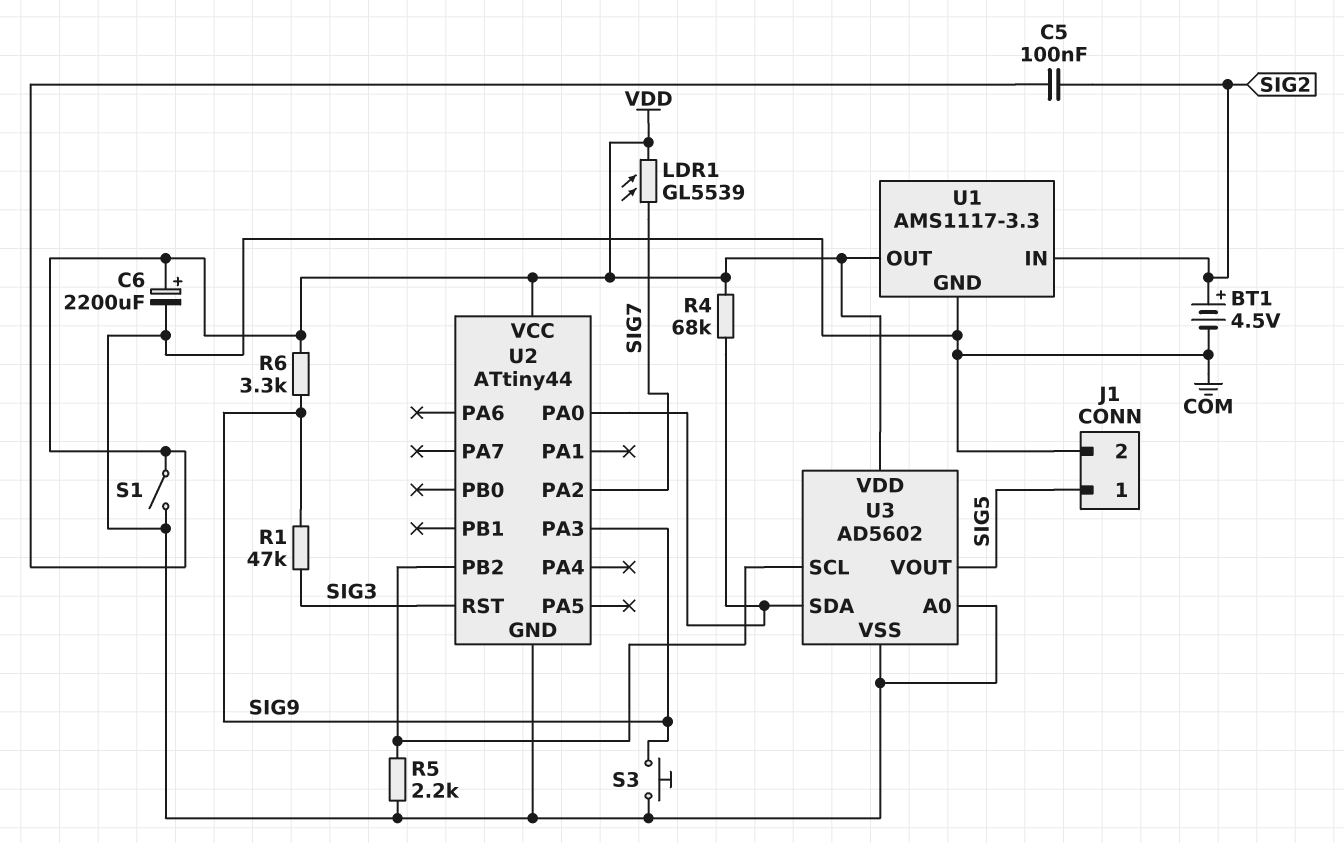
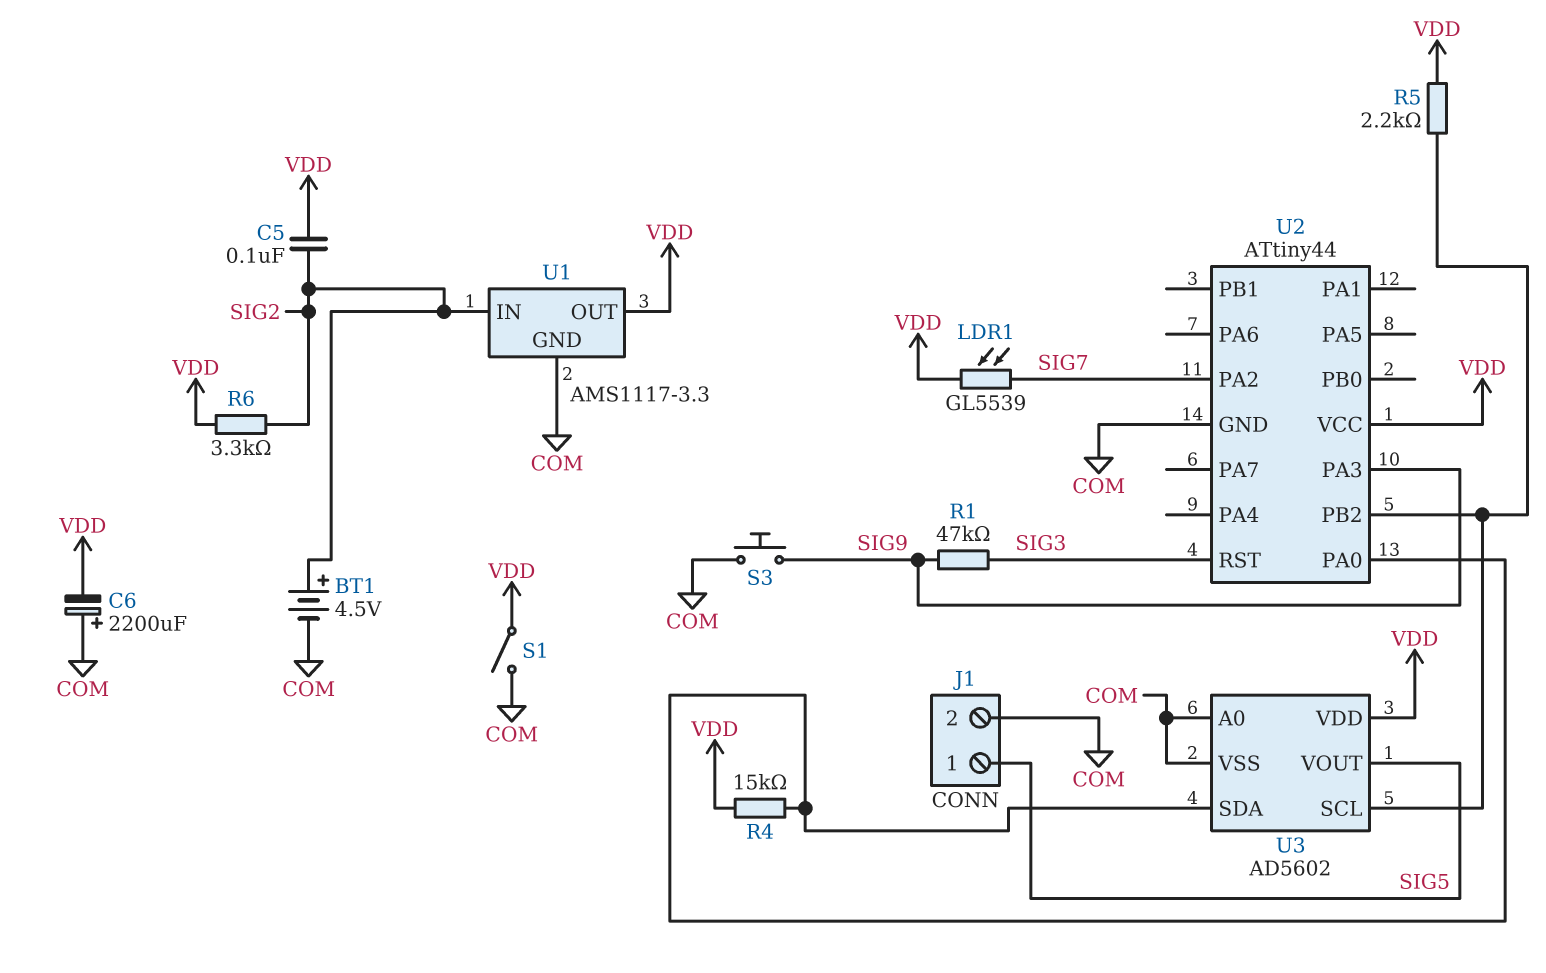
C6: 2200uF (plus VDD, minus COM) -> 2200uF (plus COM, minus VDD)
R4: 68k (U2/PA0, VDD) -> 15k (U2/PA0, VDD)
R5: 2.2k (COM, U2/PB2) -> 2.2k (U2/PB2, VDD)
R6: 3.3k (SIG9, VDD) -> 3.3k (SIG2, VDD)

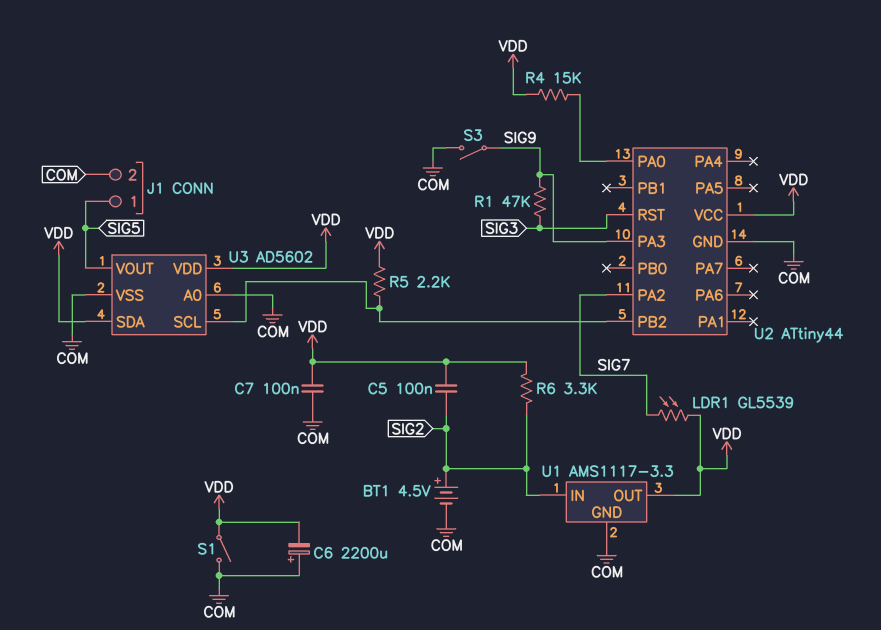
C7: none -> 100nF (COM, VDD)
S3: button (COM, SIG9) -> switch (COM, SIG9)
U3 pin SDA: U2/PA0 -> VDD

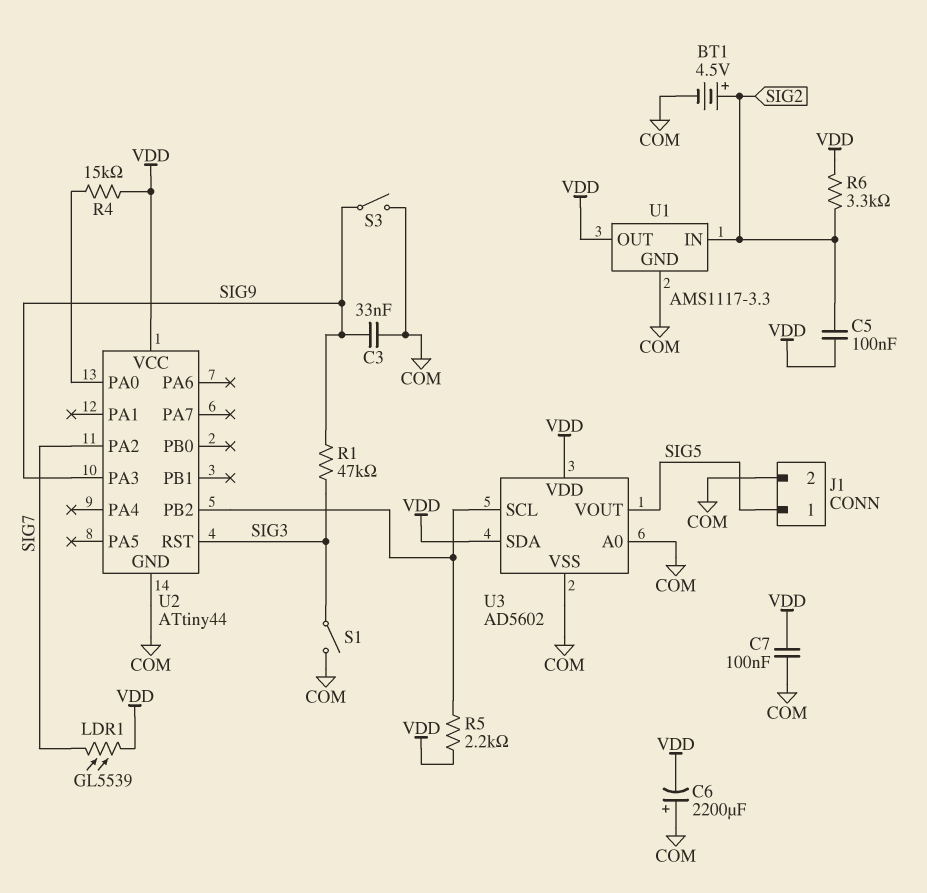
C3: none -> 33nF (COM, SIG9)
S1: switch (COM, VDD) -> switch (COM, SIG3)

